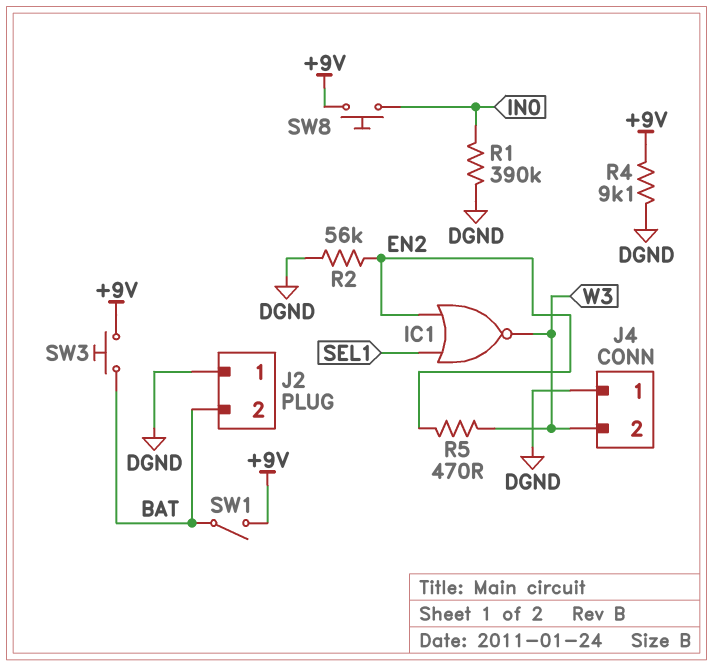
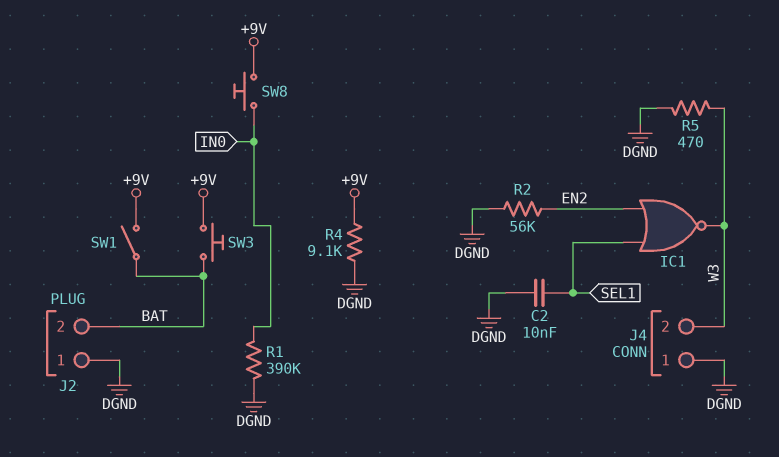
C2: none -> 10nF (DGND, SEL1)
R5: 470 (EN2, W3) -> 470 (DGND, W3)

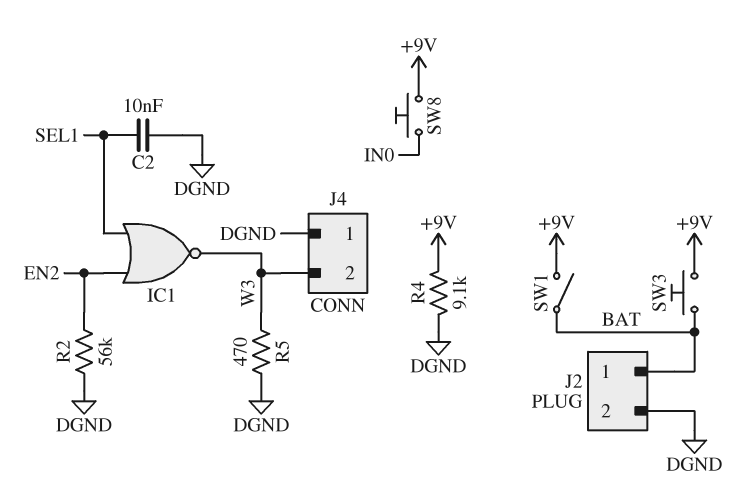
J2 pin 1: DGND -> BAT
J2 pin 2: BAT -> DGND
R1: 390k (DGND, IN0) -> none

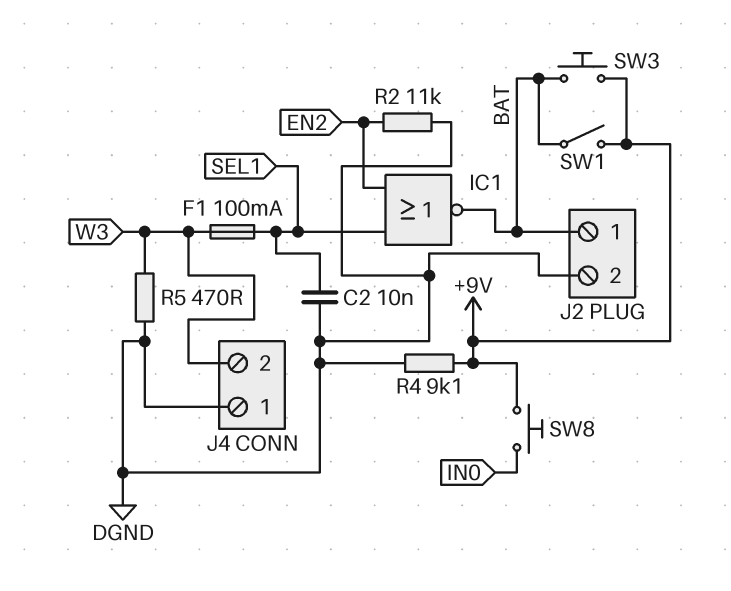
F1: none -> 100mA (SEL1, W3)
IC1: NOR (in EN2, in SEL1, out W3) -> NOR (in EN2, in SEL1, out BAT)
R2: 56k (DGND, EN2) -> 11k (DGND, EN2)

